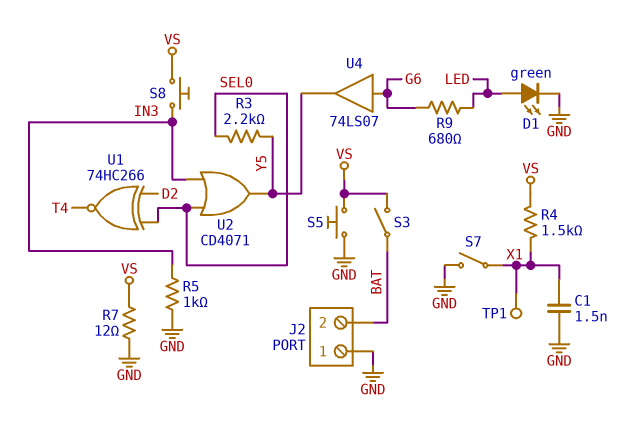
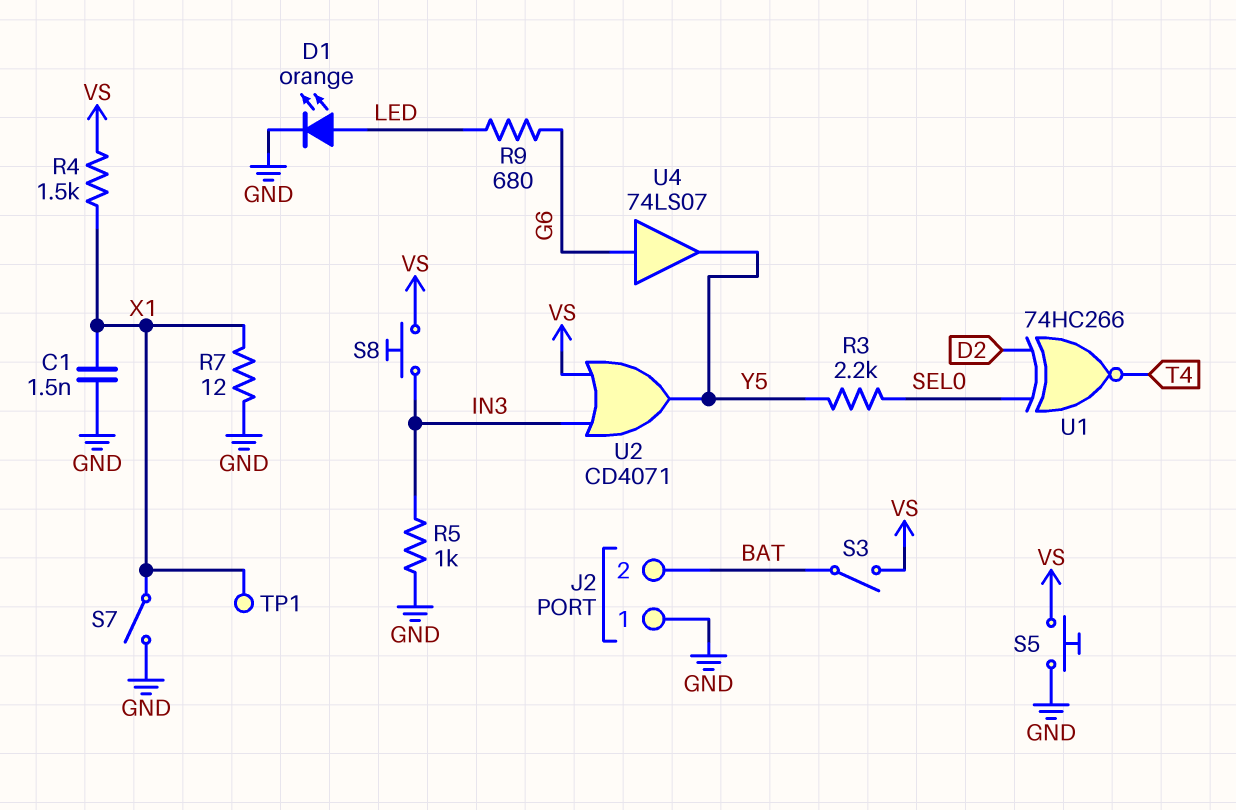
D1: LED green (A LED, K GND) -> LED orange (A LED, K GND)
R7: 12 (GND, VS) -> 12 (GND, X1)
U2: OR CD4071 (in IN3, in SEL0, out Y5) -> OR CD4071 (in IN3, in VS, out Y5)

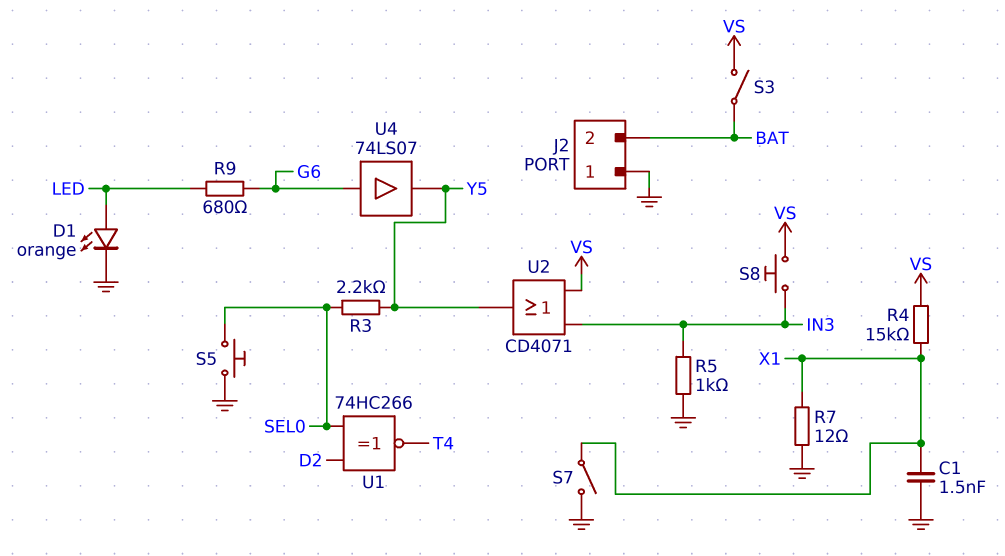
R4: 1.5k (VS, X1) -> 15k (VS, X1)
S5: button (GND, VS) -> button (GND, SEL0)
TP1: test point (X1) -> none

